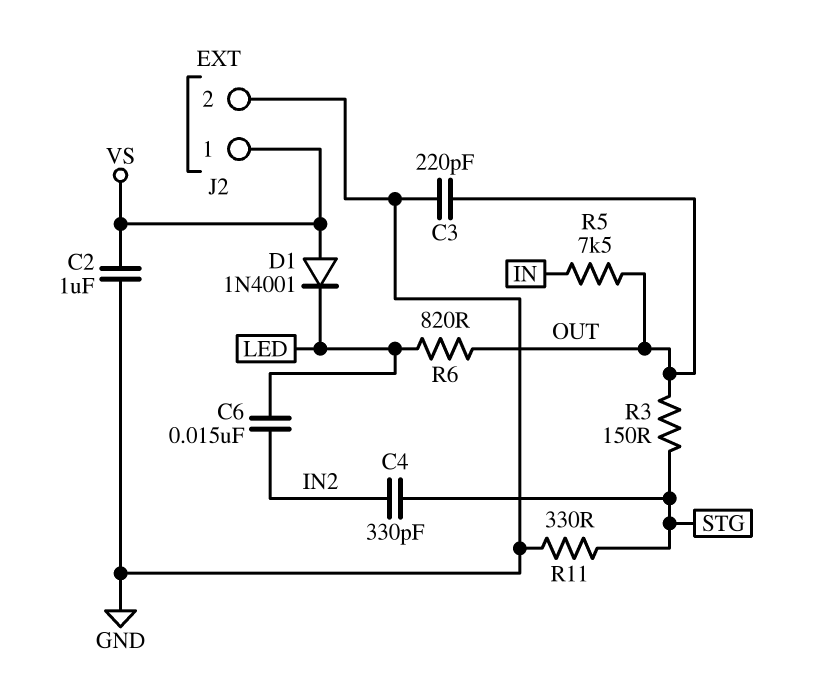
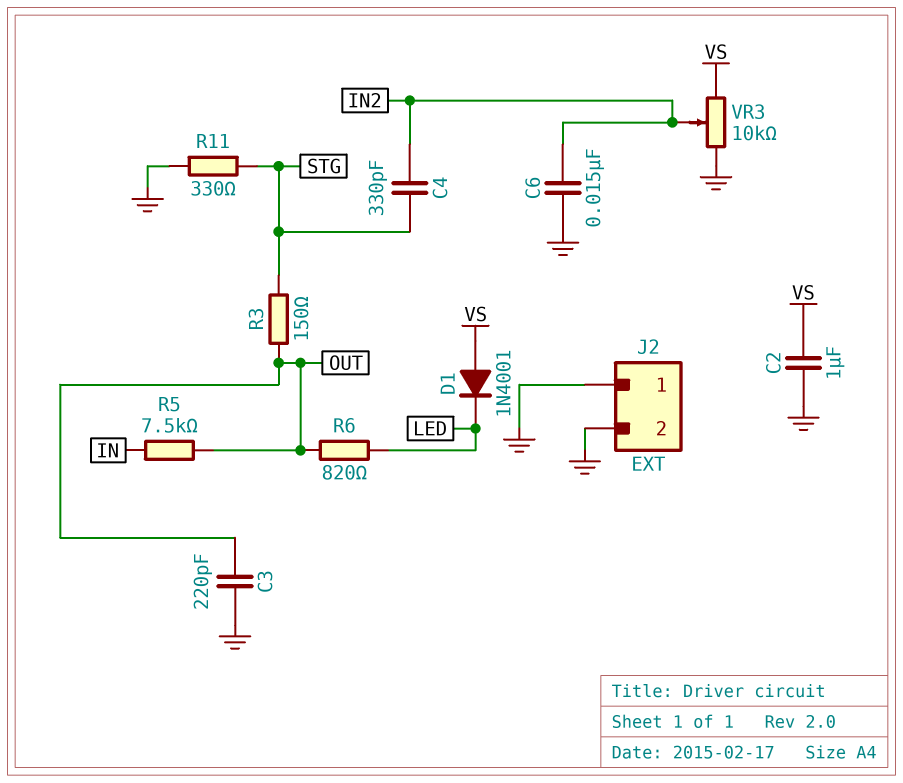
C6: 15nF (IN2, LED) -> 15nF (GND, IN2)
J2 pin 1: VS -> GND
VR3: none -> 10k (GND, VS, wiper IN2)

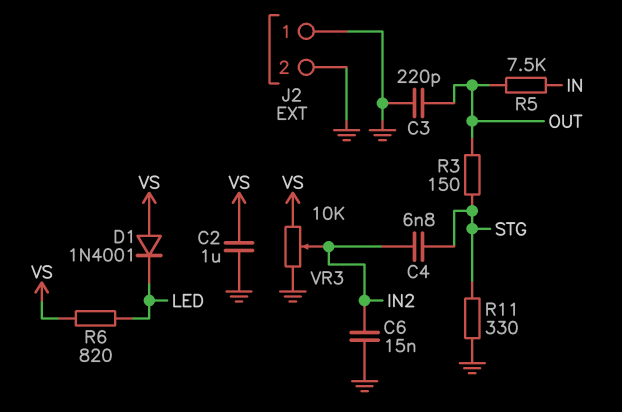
C4: 330pF (IN2, STG) -> 6.8nF (IN2, STG)
R6: 820 (LED, OUT) -> 820 (LED, VS)

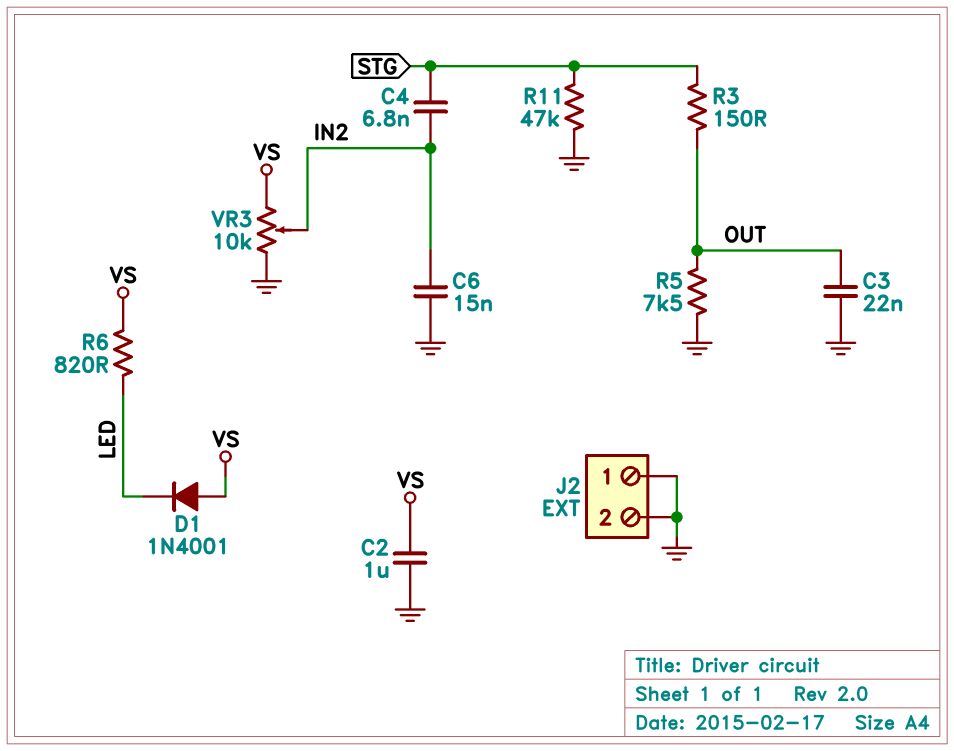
C3: 220pF (GND, OUT) -> 22nF (GND, OUT)
R5: 7.5k (IN, OUT) -> 7.5k (GND, OUT)
R11: 330 (GND, STG) -> 47k (GND, STG)

